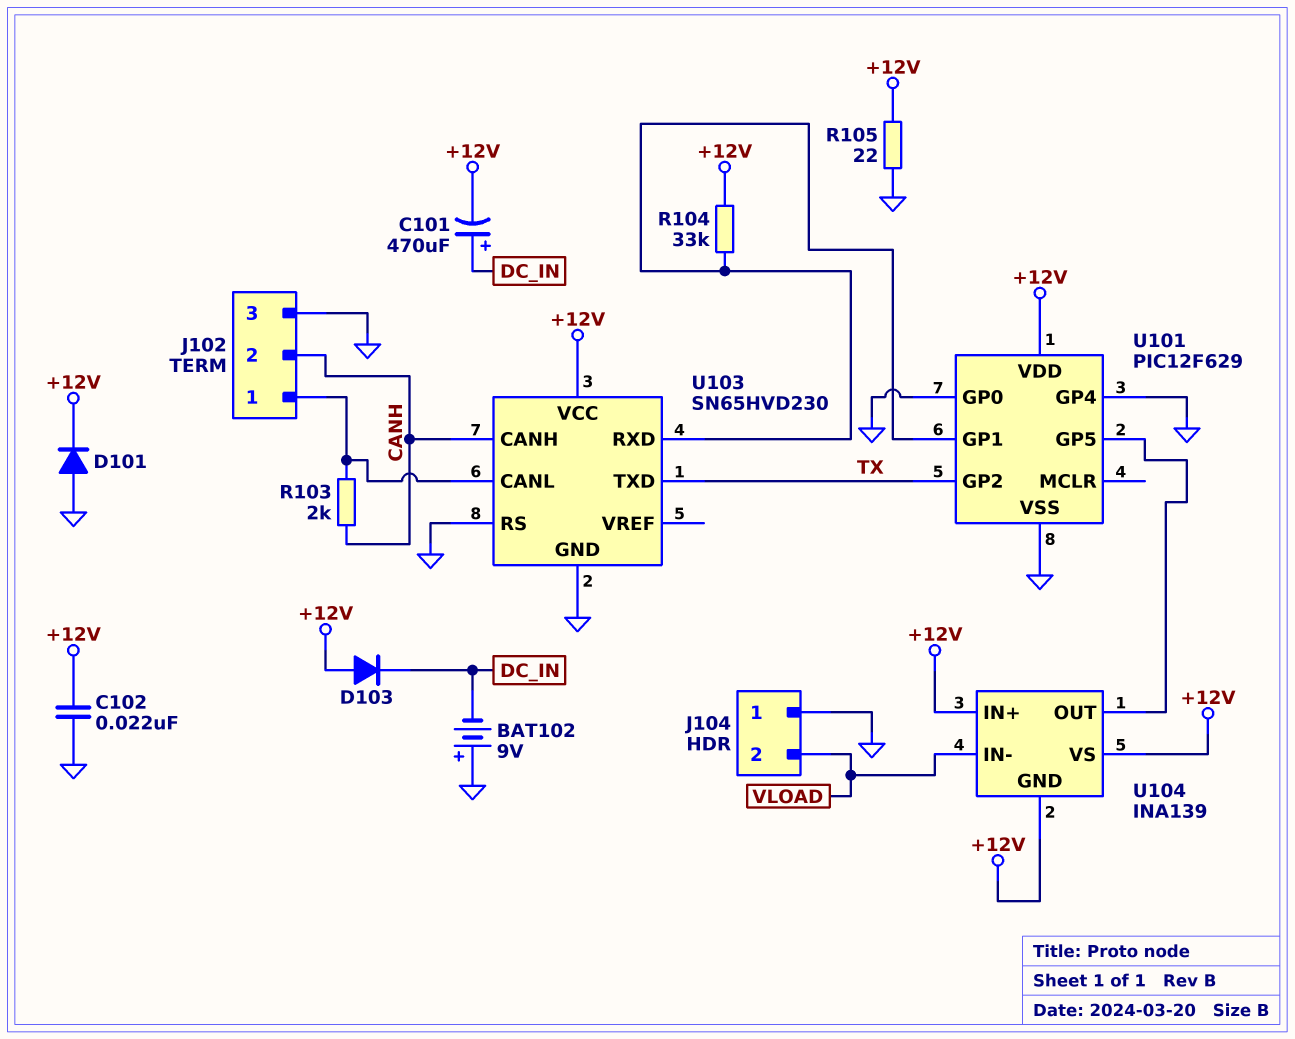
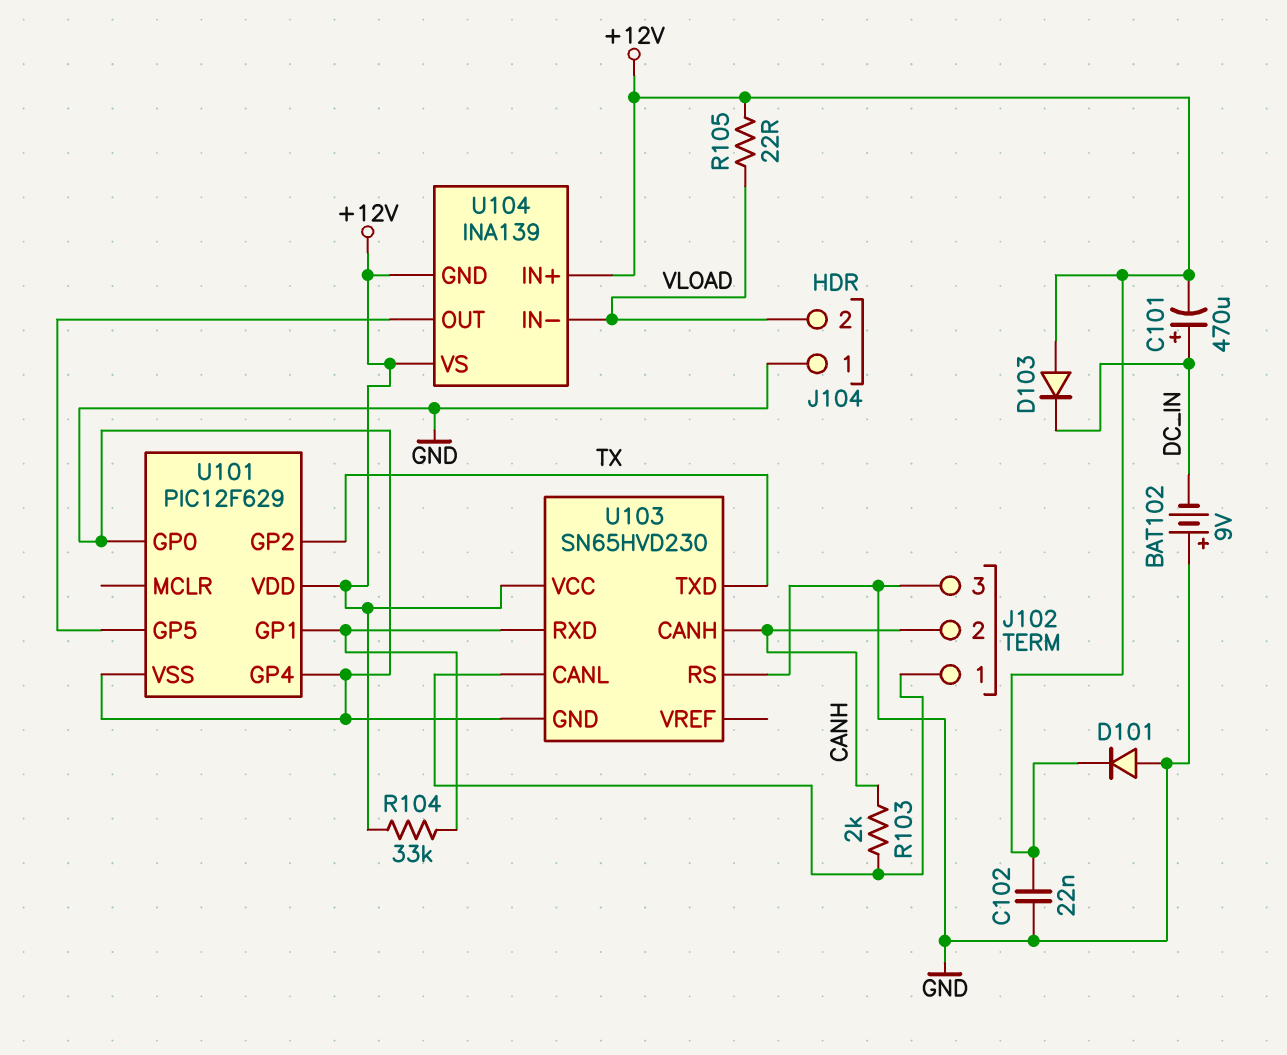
R105: 22 (+12V, GND) -> 22 (+12V, VLOAD)

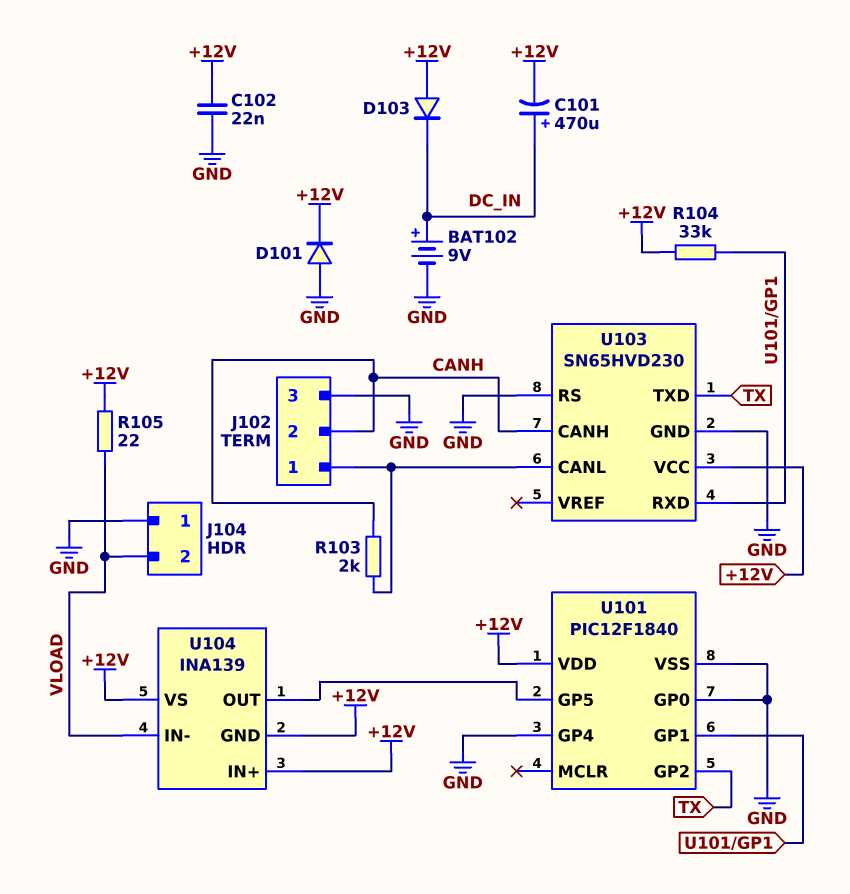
BAT102: 9V (plus GND, minus DC_IN) -> 9V (plus DC_IN, minus GND)
U101: PIC12F629 -> PIC12F1840

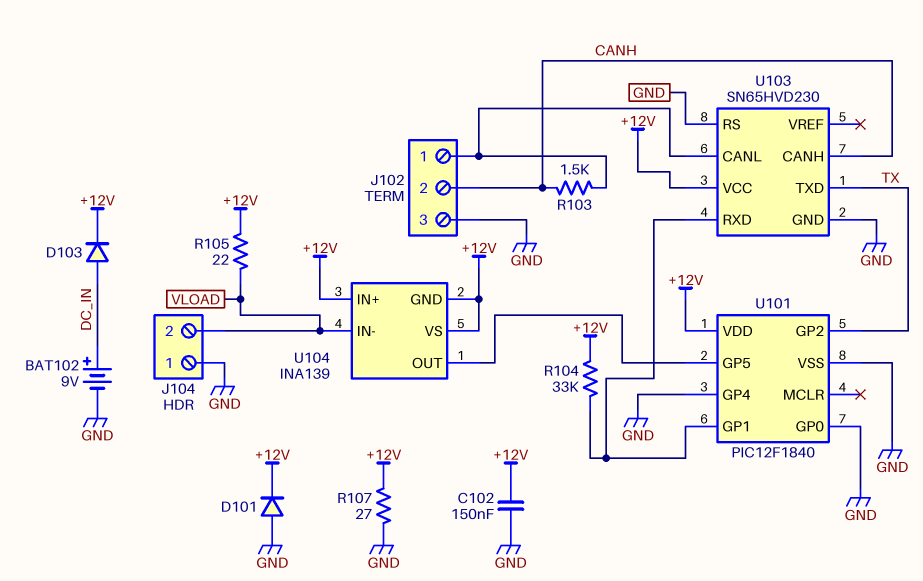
C101: 470uF (plus DC_IN, minus +12V) -> none
C102: 22nF (+12V, GND) -> 150nF (+12V, GND)
D103: diode (A +12V, K DC_IN) -> diode (A DC_IN, K +12V)
R103: 2k (CANH, J102/1) -> 1.5k (CANH, J102/1)
R107: none -> 27 (+12V, GND)

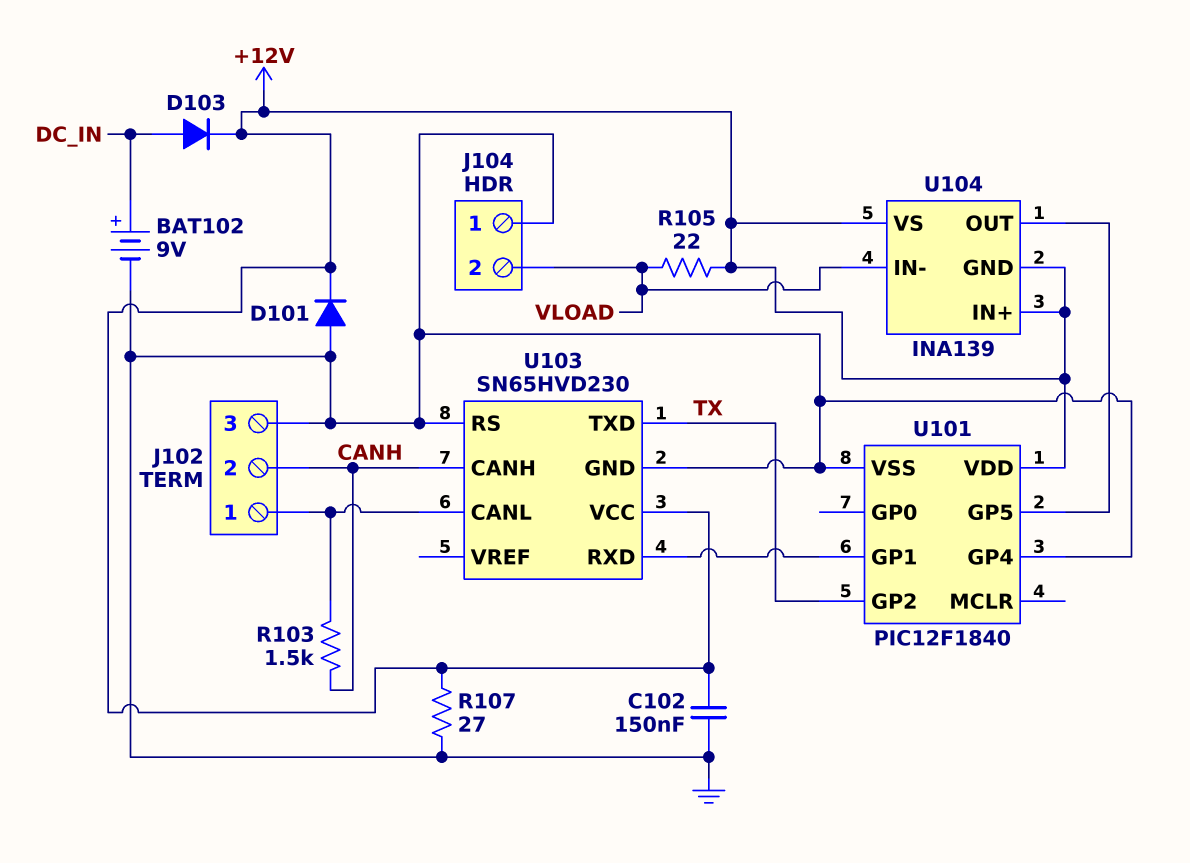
R104: 33k (+12V, U101/GP1) -> none
U101 pin GP0: GND -> none

